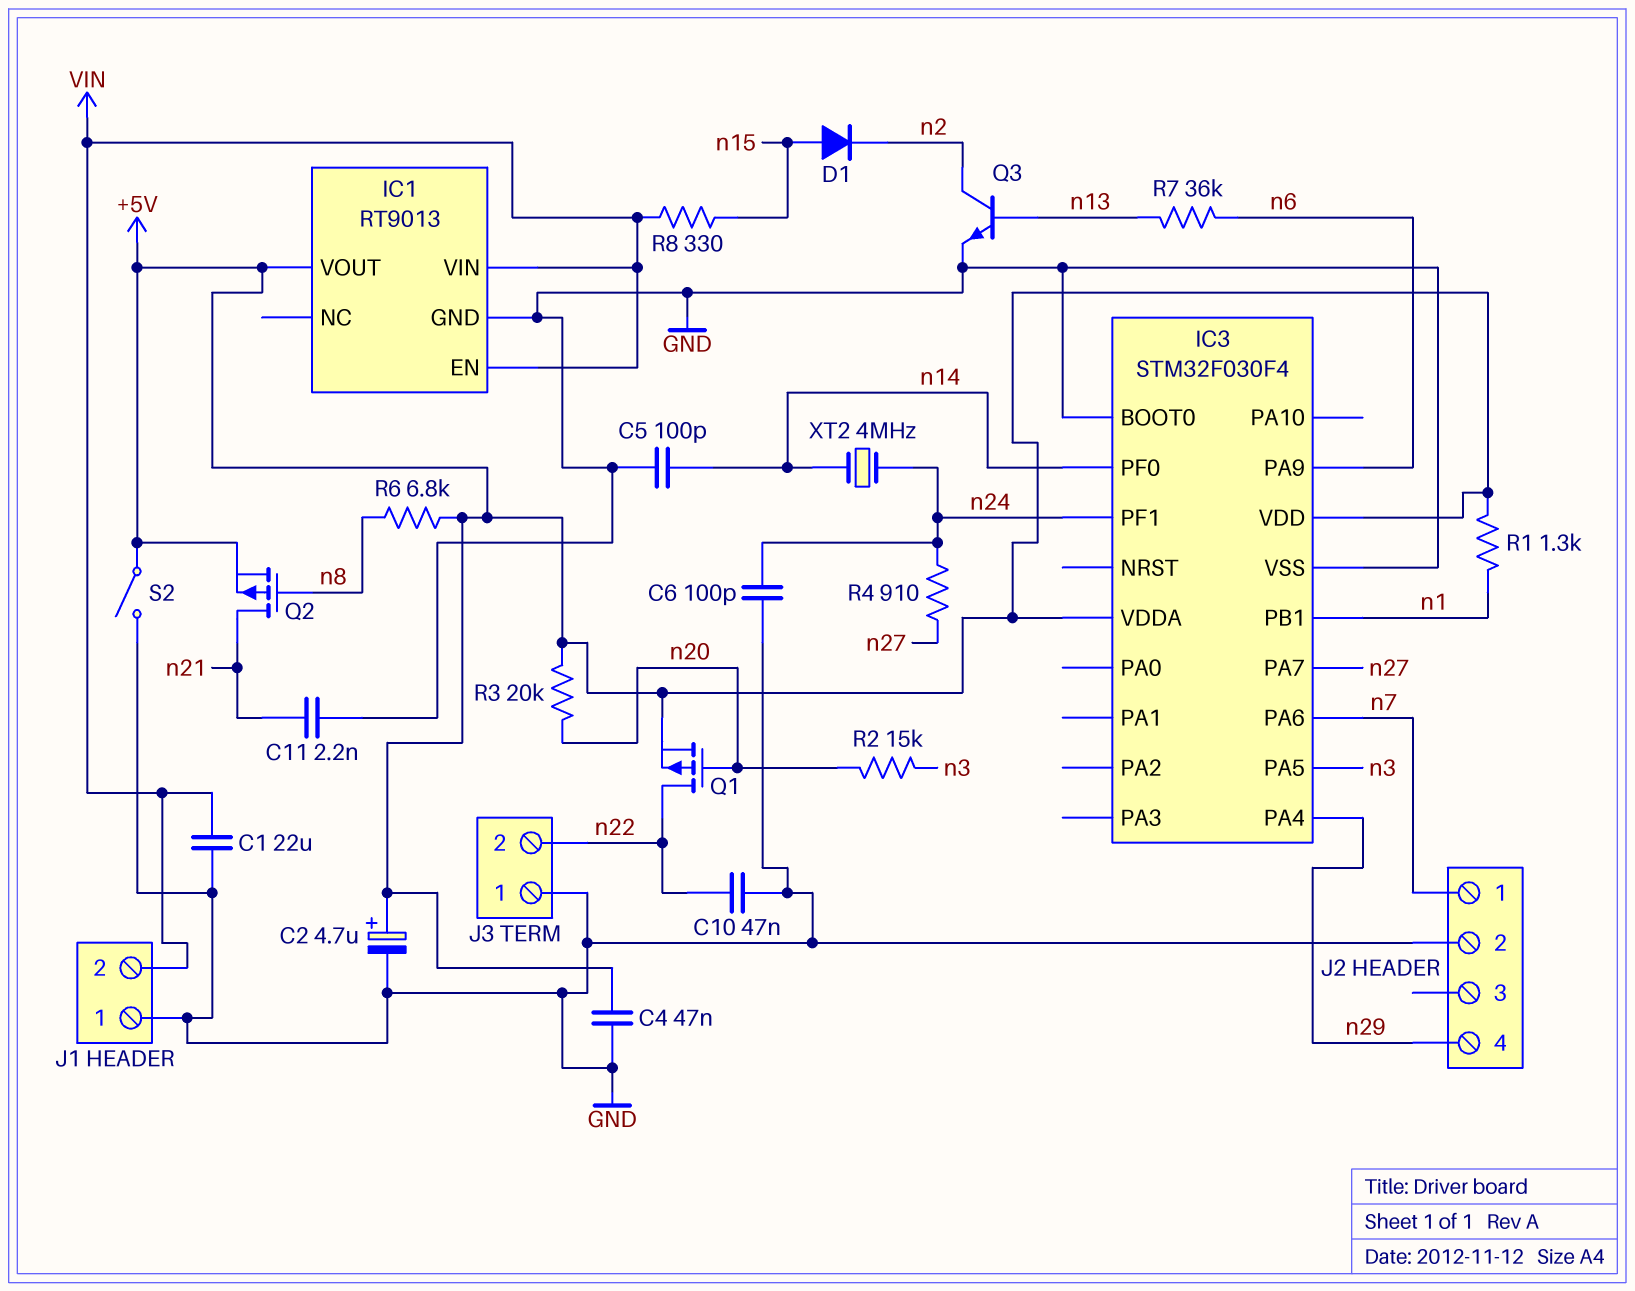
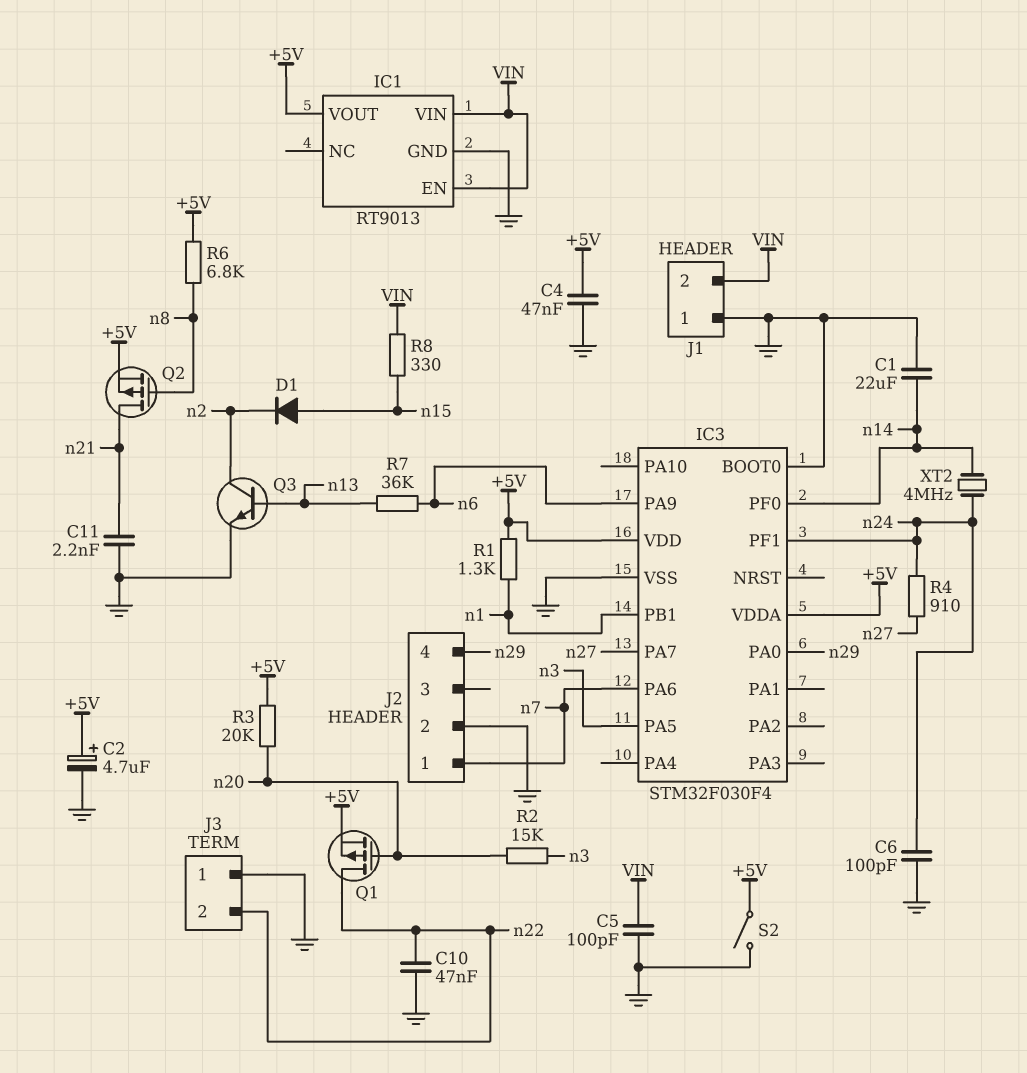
C1: 22uF (GND, VIN) -> 22uF (GND, n14)
C5: 100pF (GND, n14) -> 100pF (GND, VIN)
IC3 pin PA0: none -> n29
IC3 pin PA4: n29 -> none

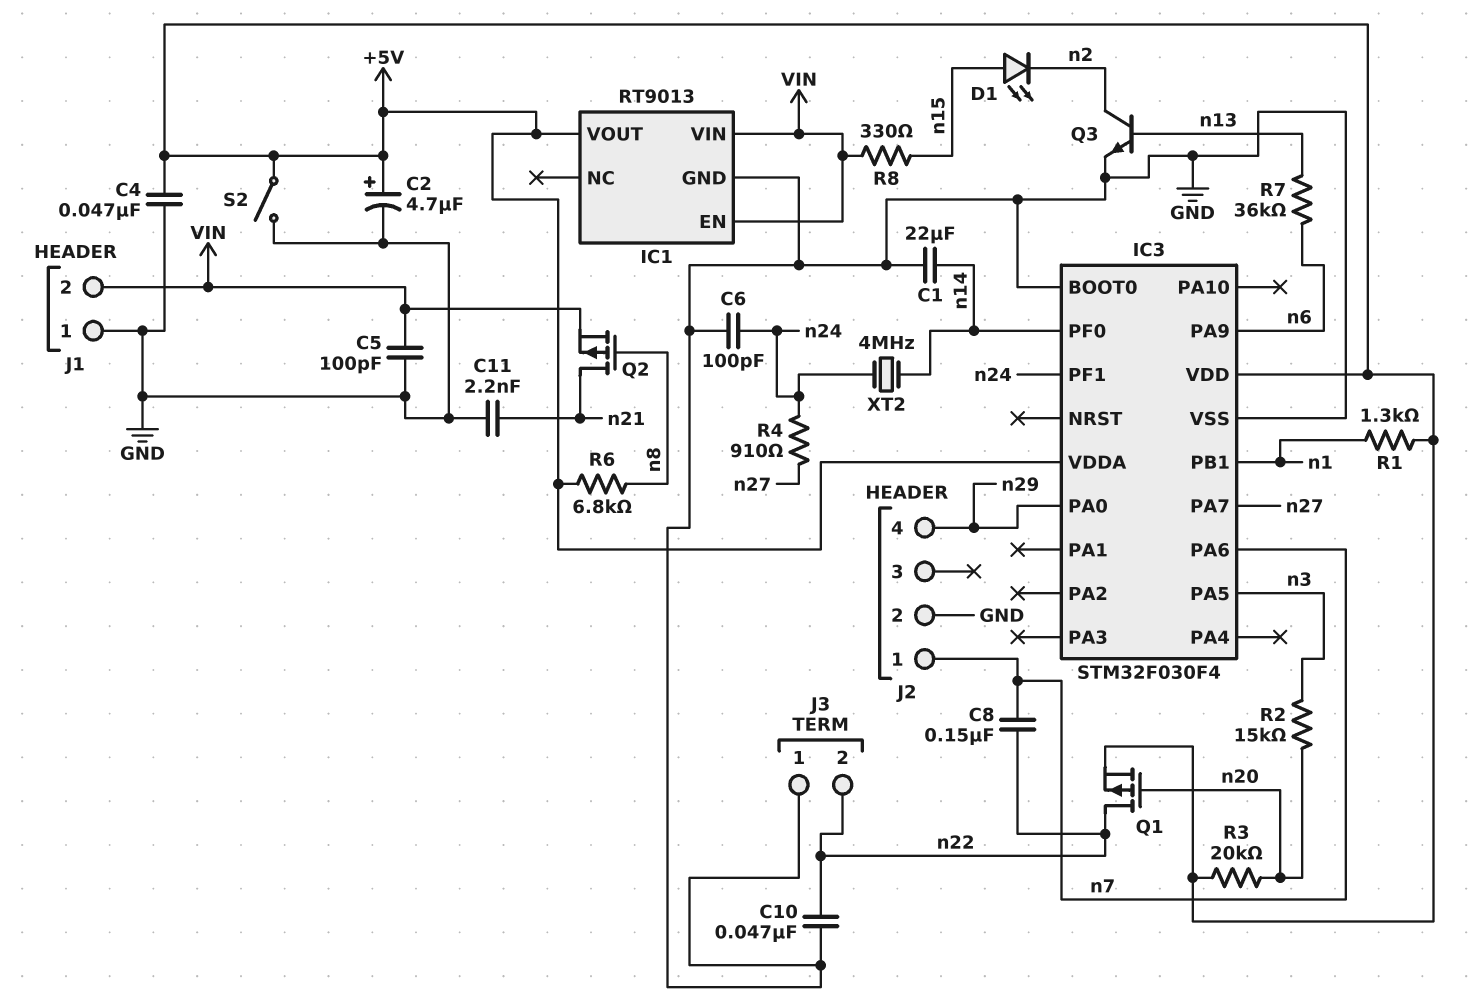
C8: none -> 150nF (n7, n22)
D1: diode (A n15, K n2) -> LED (A n15, K n2)
Q2: PMOS (G n8, D n21, S +5V) -> PMOS (G n8, D n21, S VIN)

